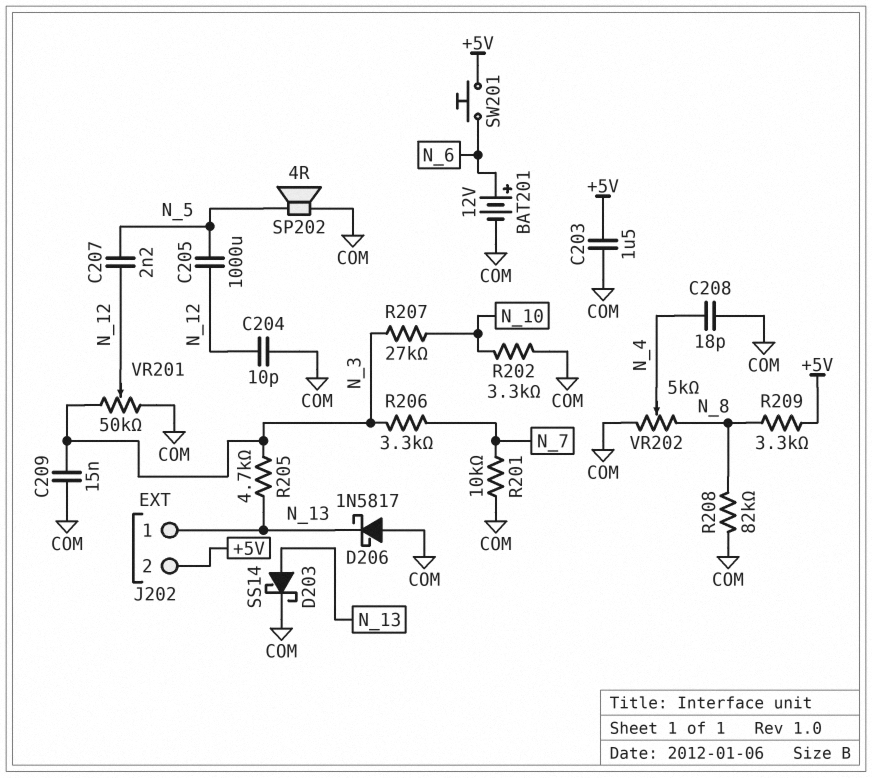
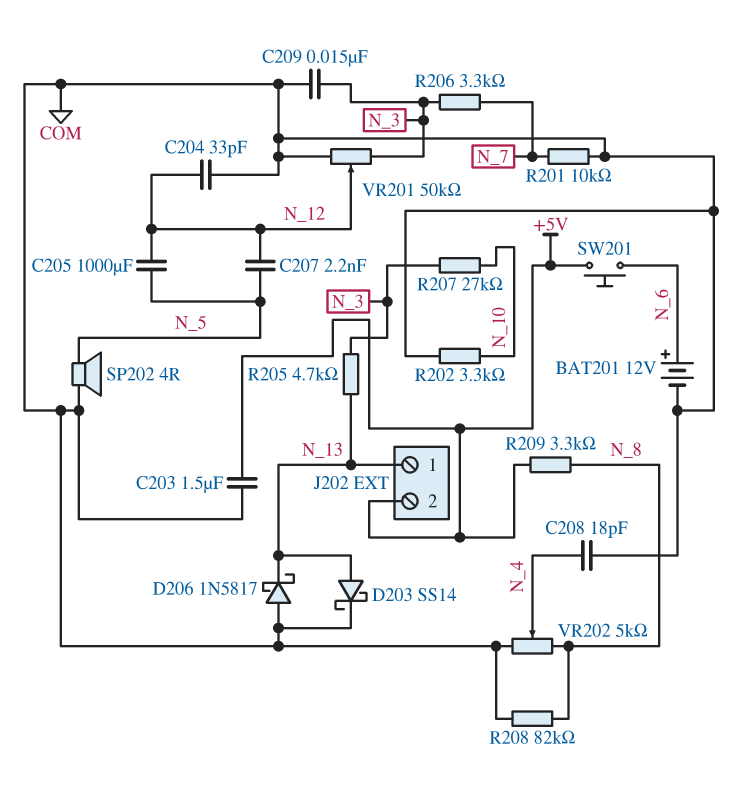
C204: 10pF (COM, N_12) -> 33pF (COM, N_12)

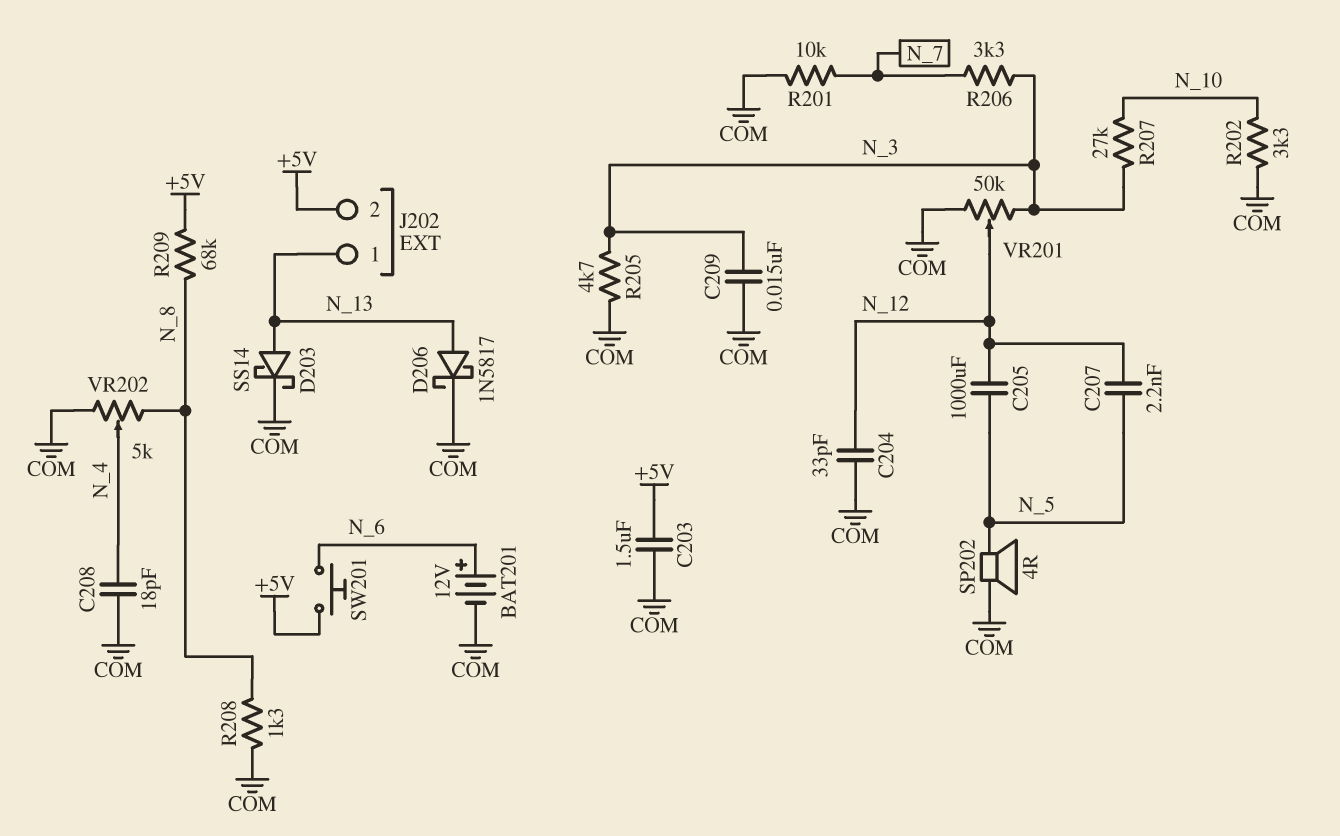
D206: schottky 1N5817 (A COM, K N_13) -> schottky 1N5817 (A N_13, K COM)
R205: 4.7k (N_3, N_13) -> 4.7k (COM, N_3)
R208: 82k (COM, N_8) -> 1.3k (COM, N_8)
R209: 3.3k (+5V, N_8) -> 68k (+5V, N_8)

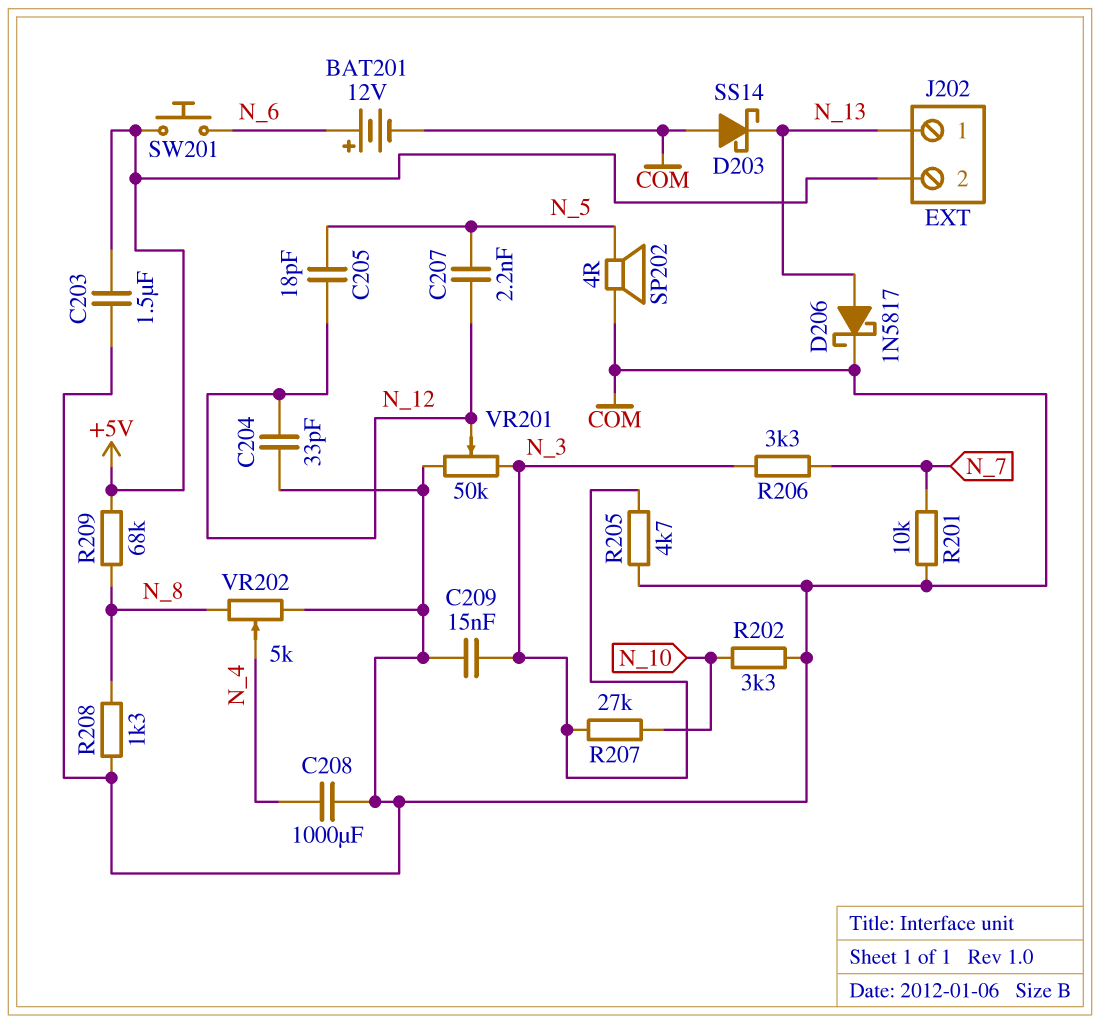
C205: 1000uF (N_5, N_12) -> 18pF (N_5, N_12)
C208: 18pF (COM, N_4) -> 1000uF (COM, N_4)
D203: schottky SS14 (A N_13, K COM) -> schottky SS14 (A COM, K N_13)

